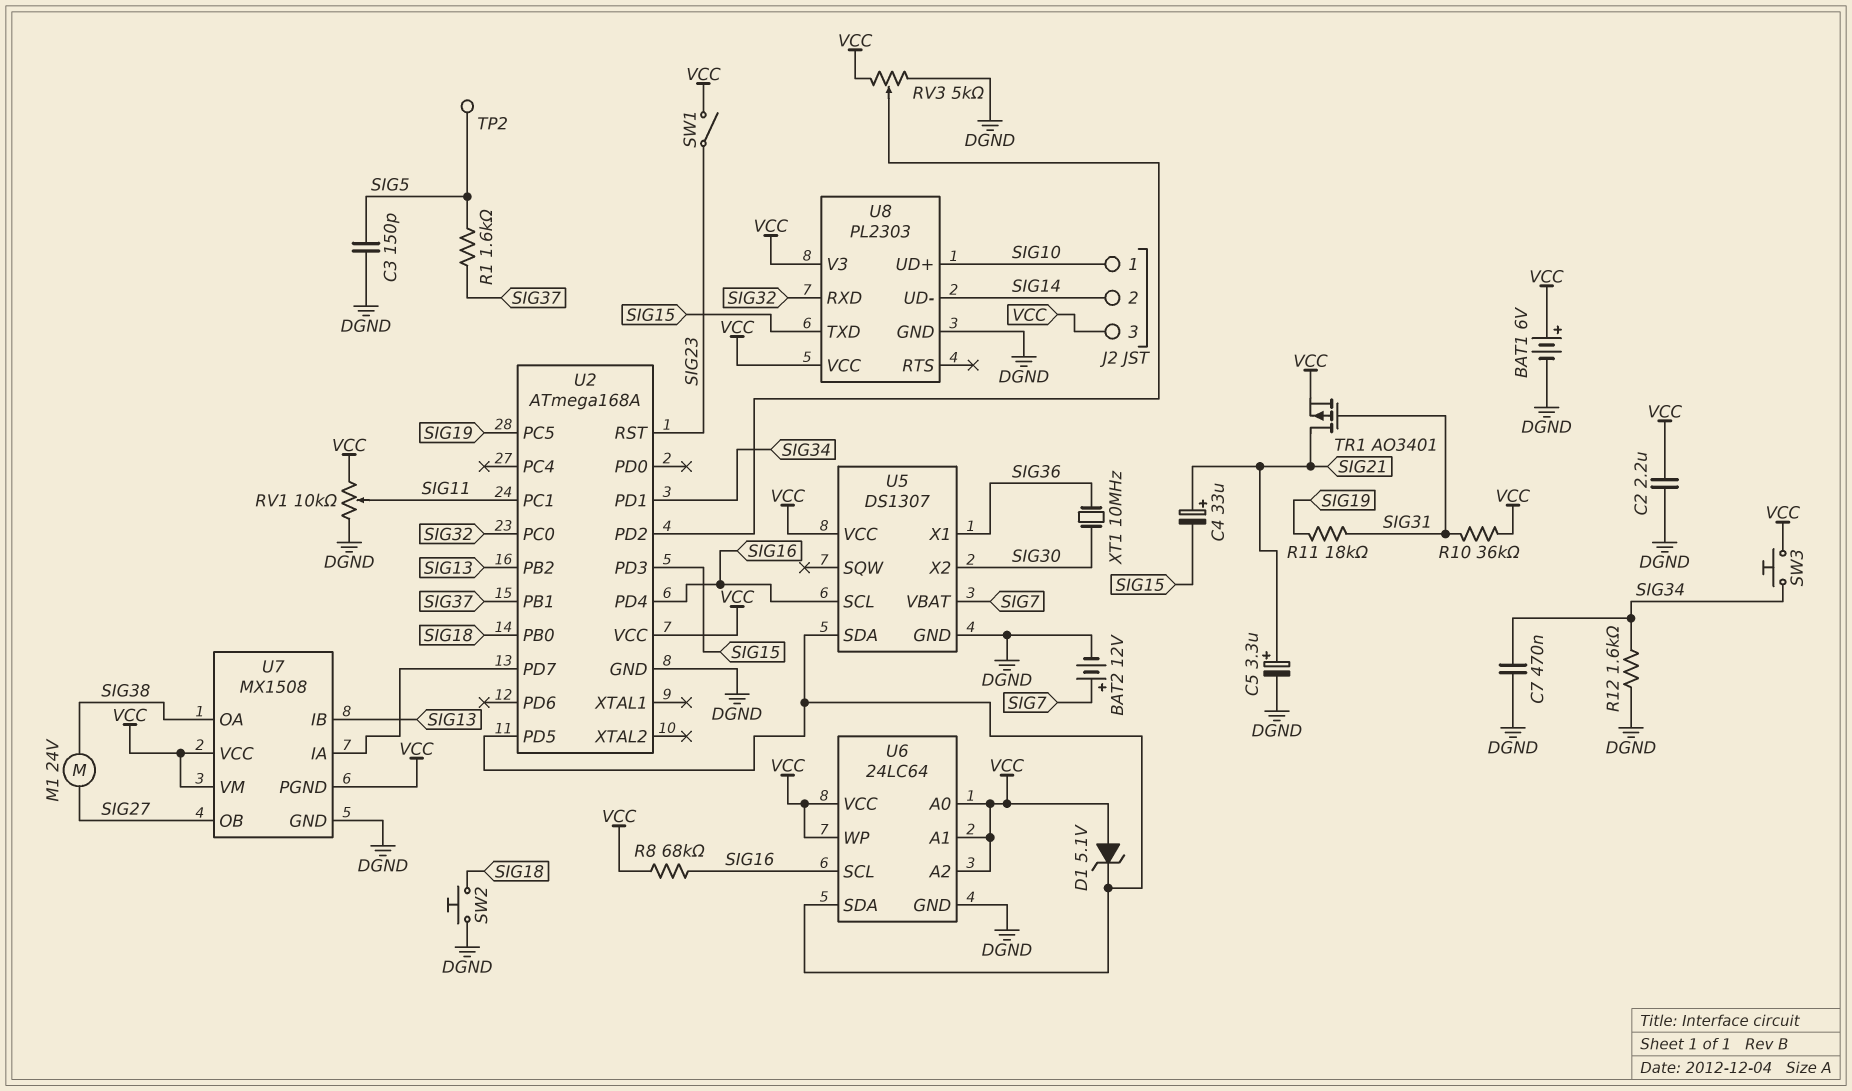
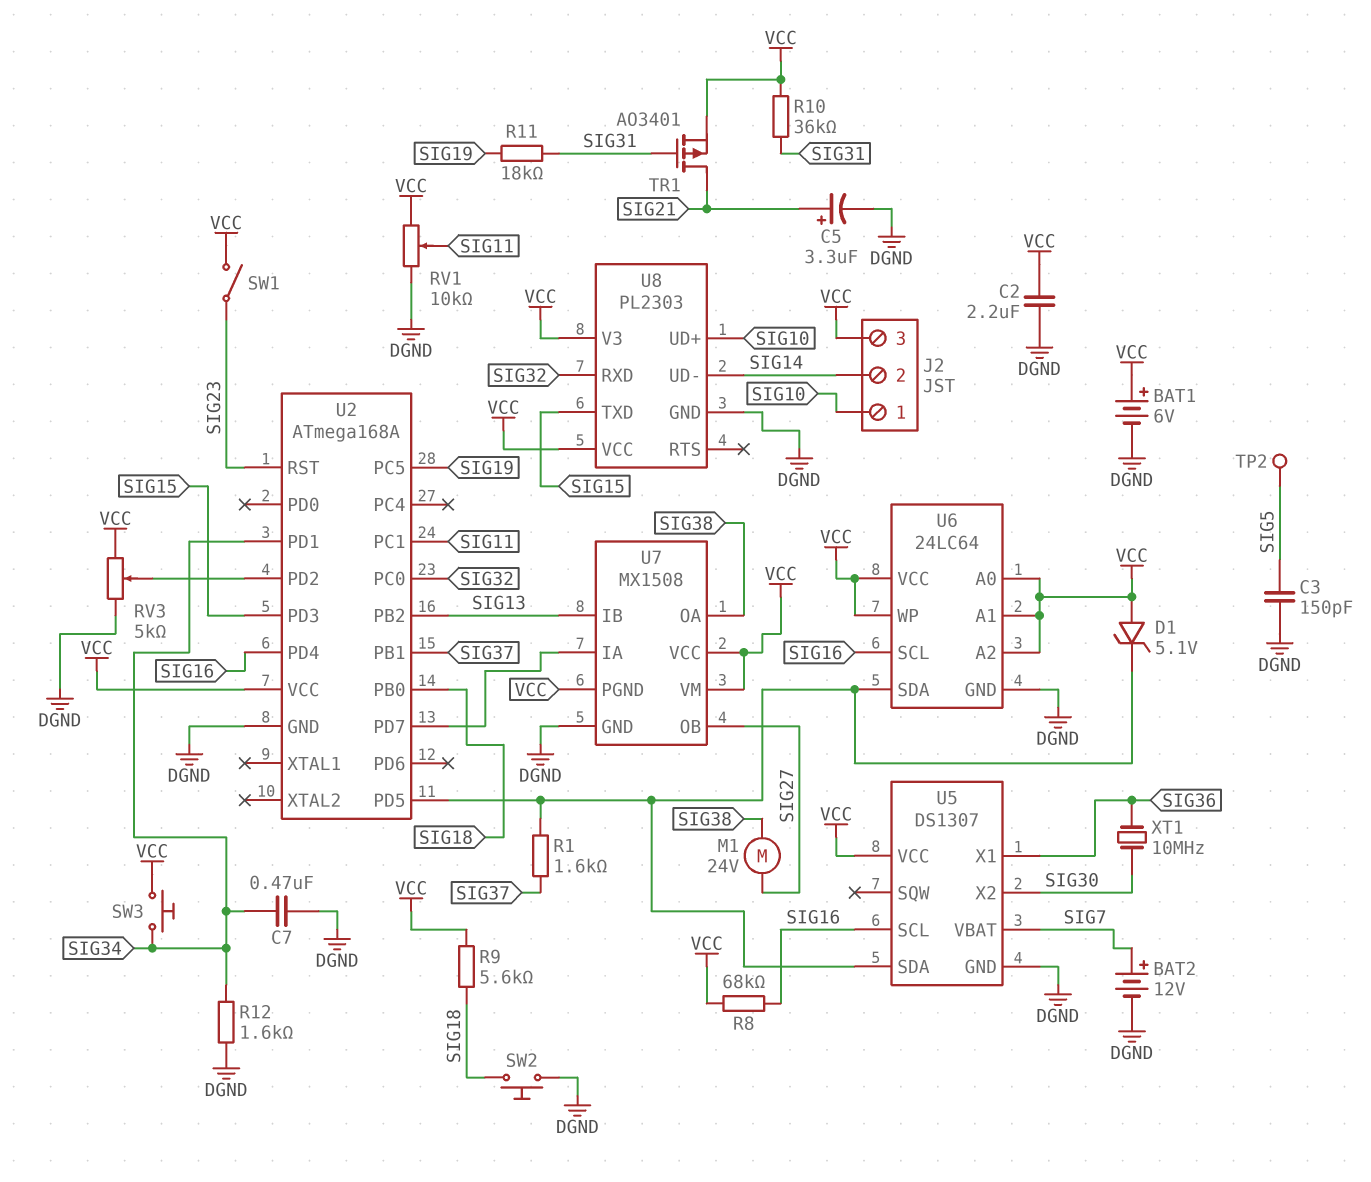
C4: 33uF (plus SIG21, minus SIG15) -> none
R1: 1.6k (SIG5, SIG37) -> 1.6k (SIG37, U2/PD5)
R9: none -> 5.6k (SIG18, VCC)

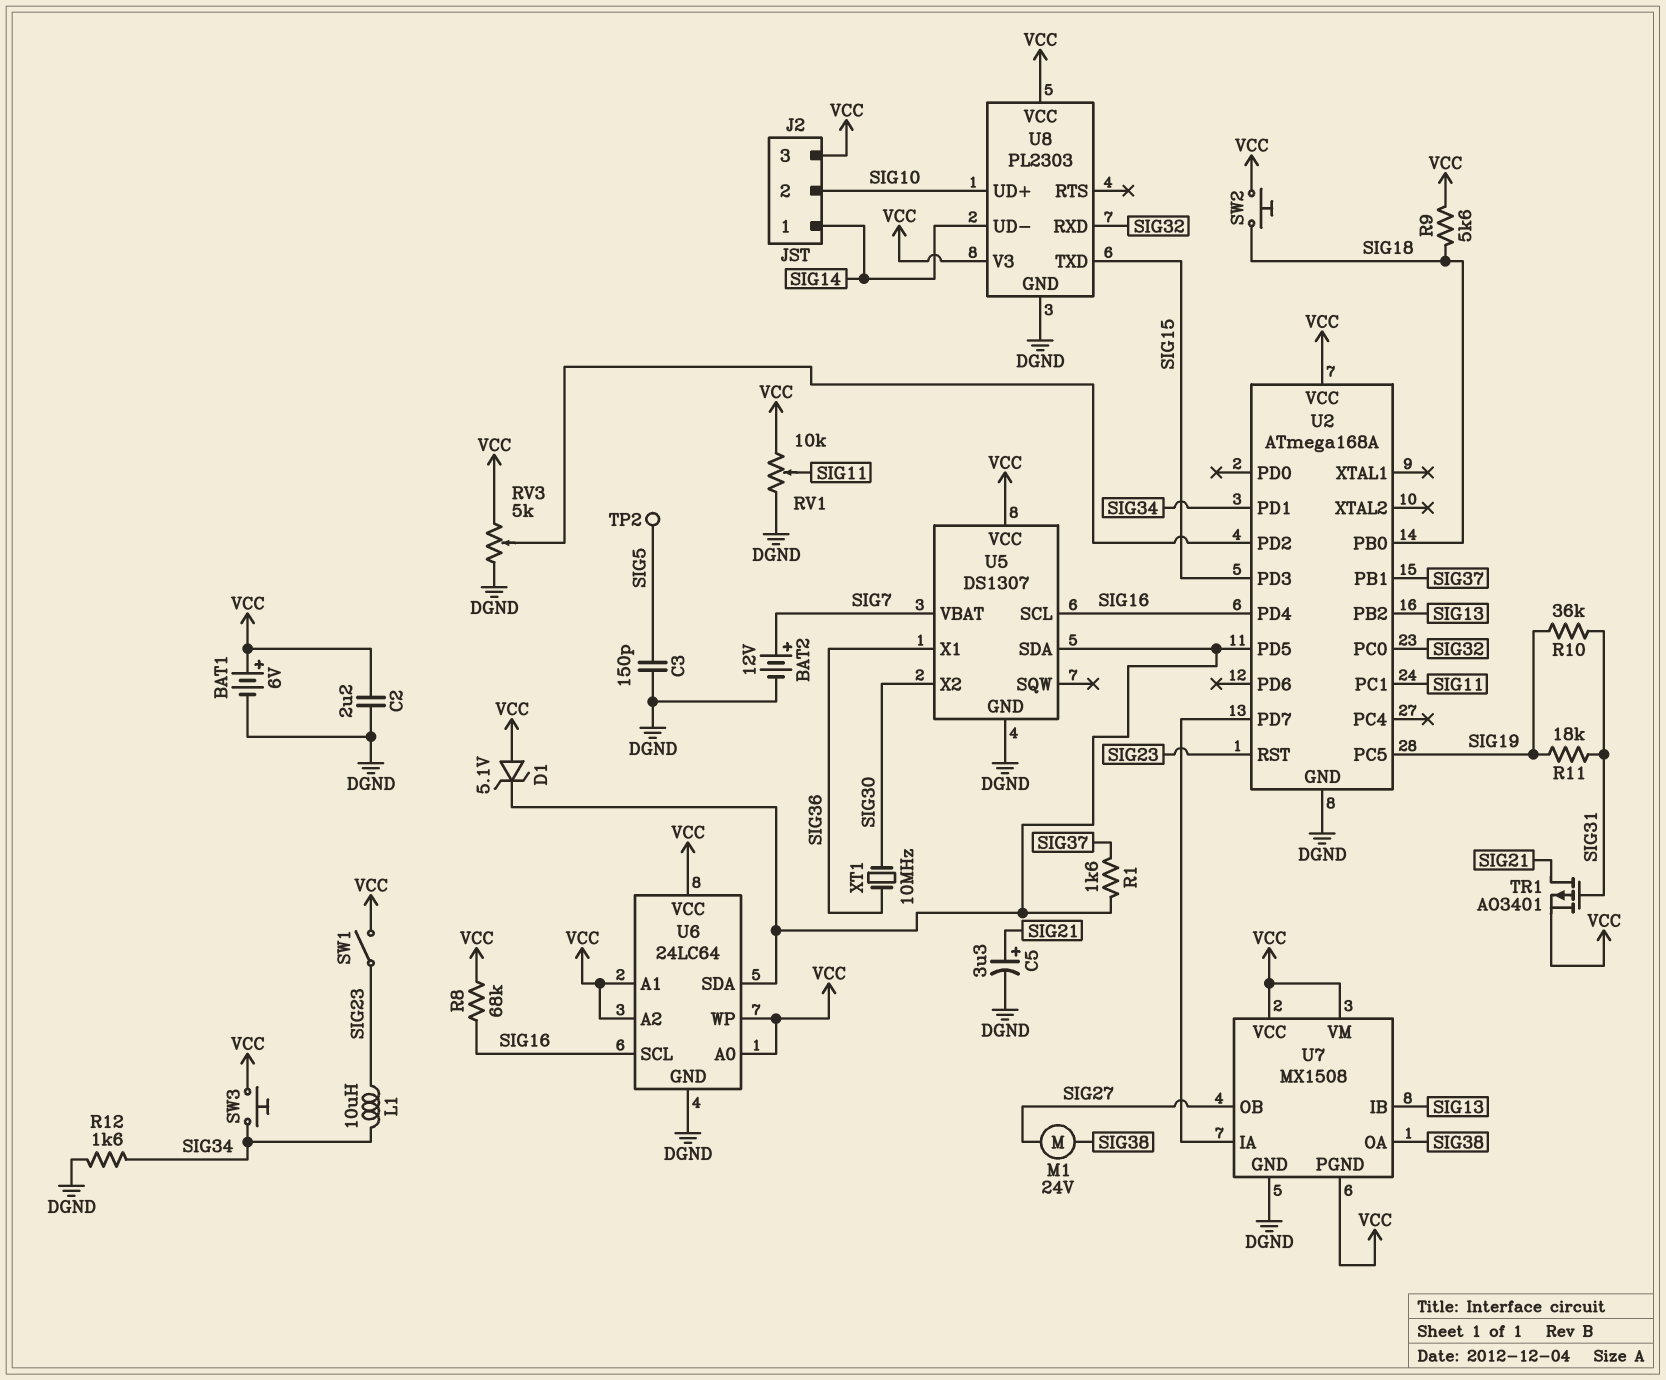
C7: 470nF (DGND, SIG34) -> none
J2 pin 1: SIG10 -> SIG14
J2 pin 2: SIG14 -> SIG10
L1: none -> 10uH (SIG23, SIG34)
R10: 36k (SIG31, VCC) -> 36k (SIG19, SIG31)
SW2: button (DGND, SIG18) -> button (SIG18, VCC)

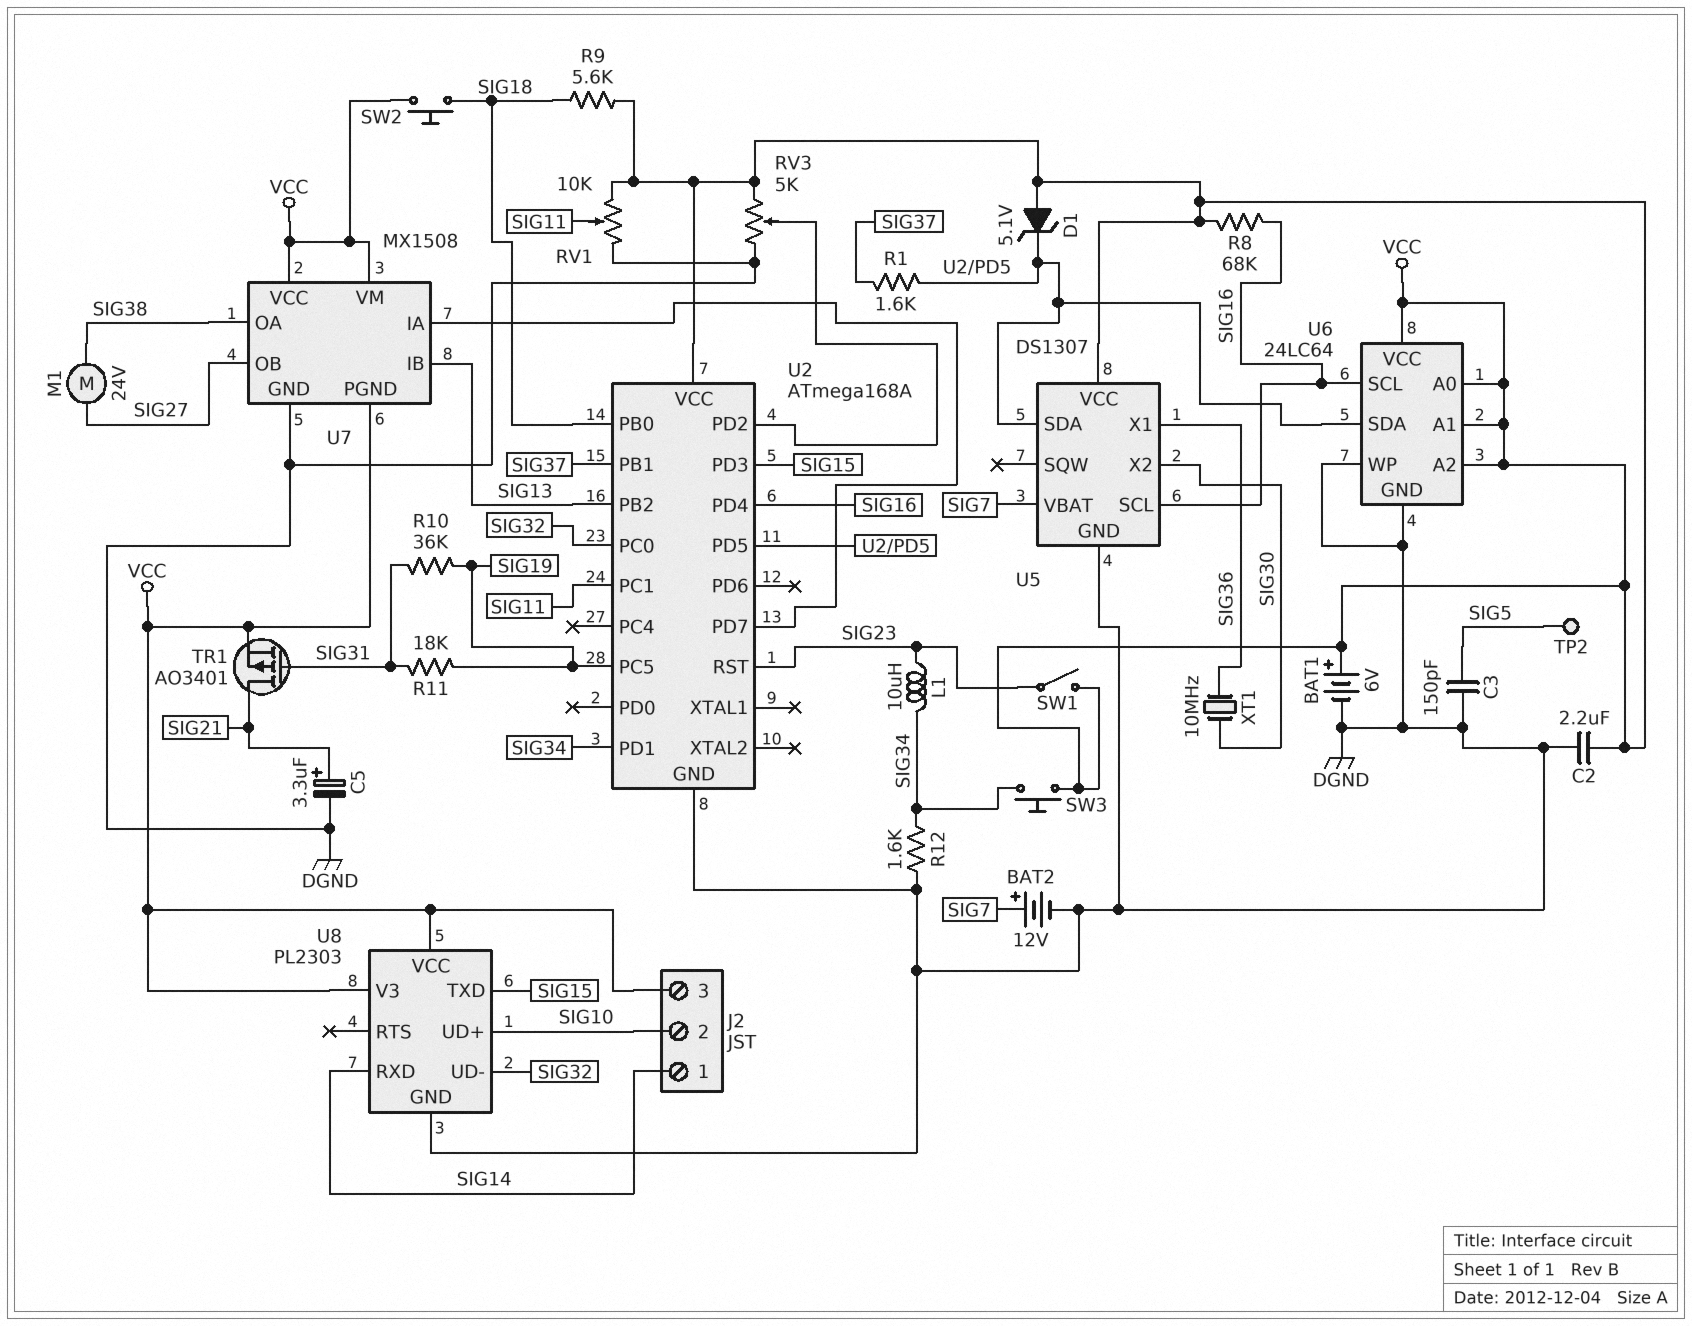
U6 pin WP: VCC -> DGND
U8 pin RXD: SIG32 -> SIG14
U8 pin UD-: SIG14 -> SIG32

